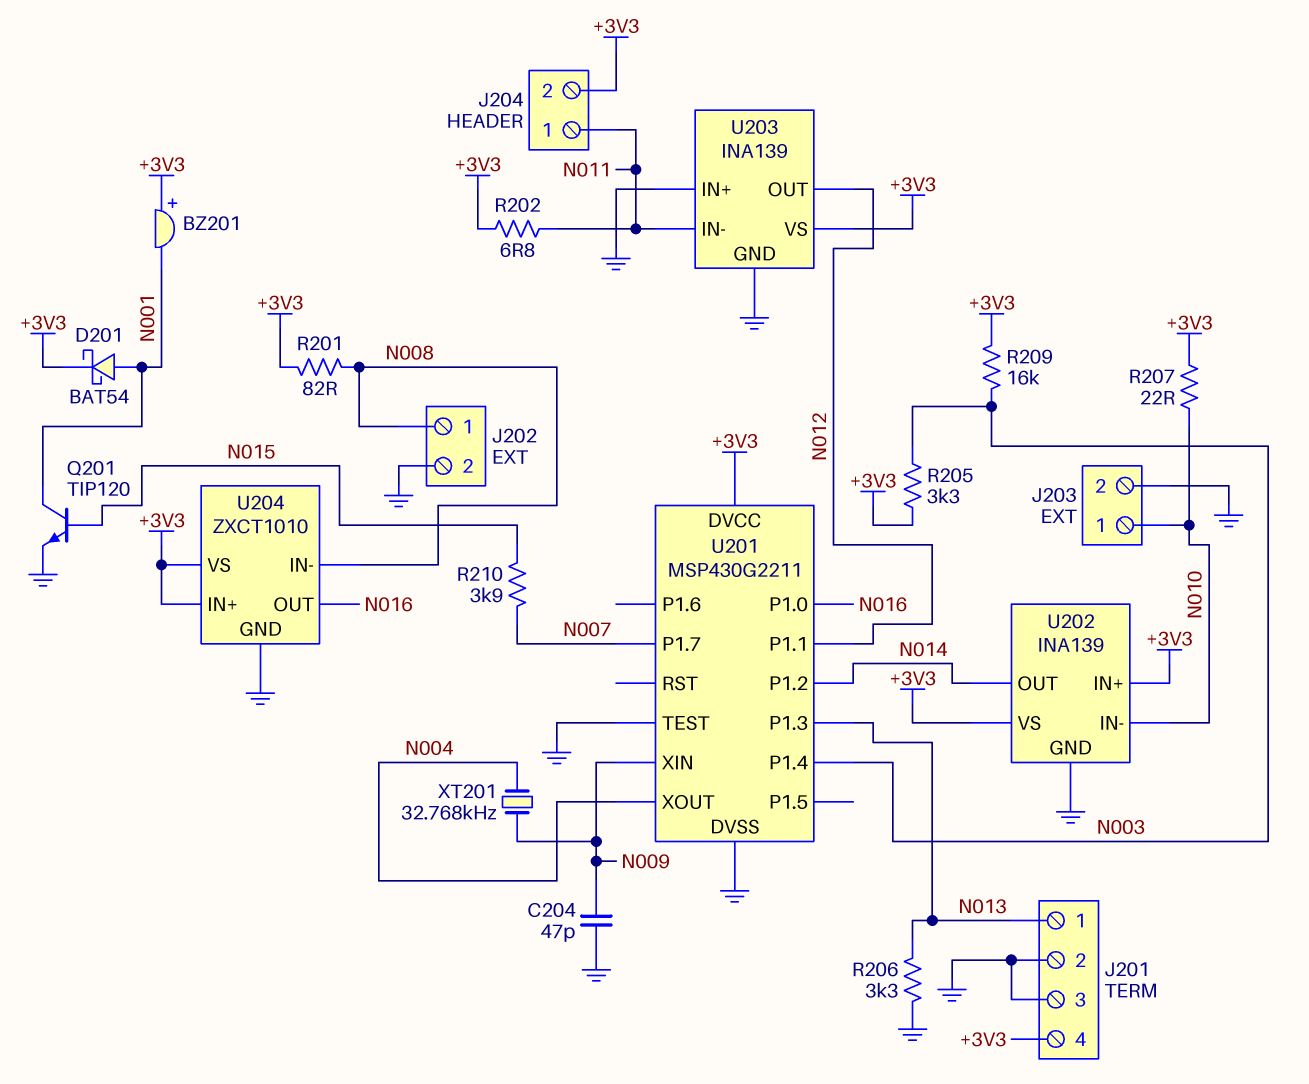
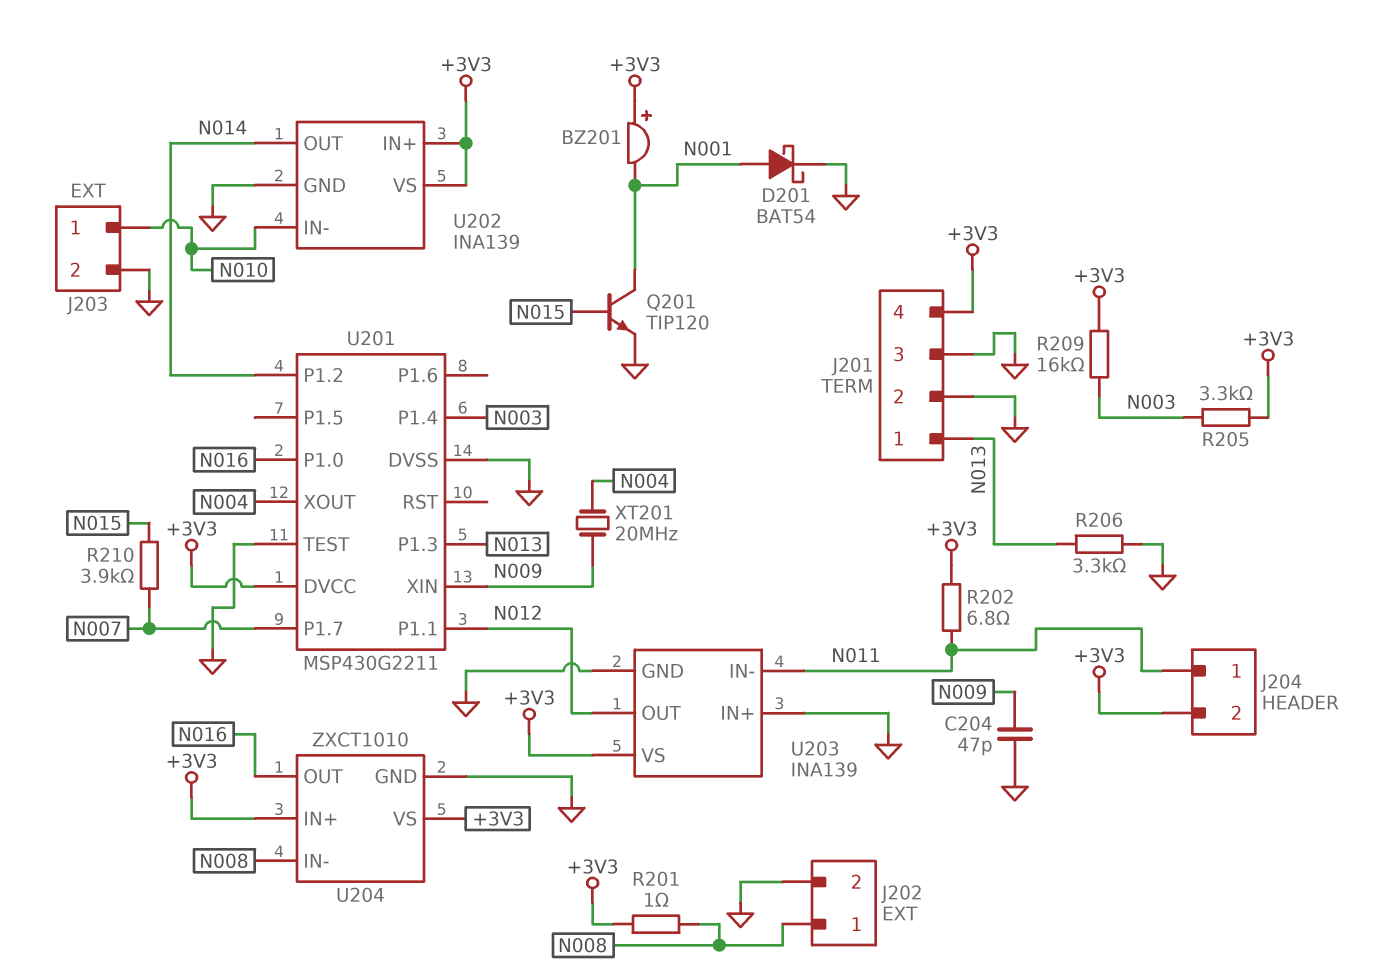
D201: schottky BAT54 (A N001, K +3V3) -> schottky BAT54 (A N001, K GND)
R201: 82 (+3V3, N008) -> 1 (+3V3, N008)
R207: 22 (+3V3, N010) -> none
XT201: 32.768kHz (N004, N009) -> 20MHz (N004, N009)

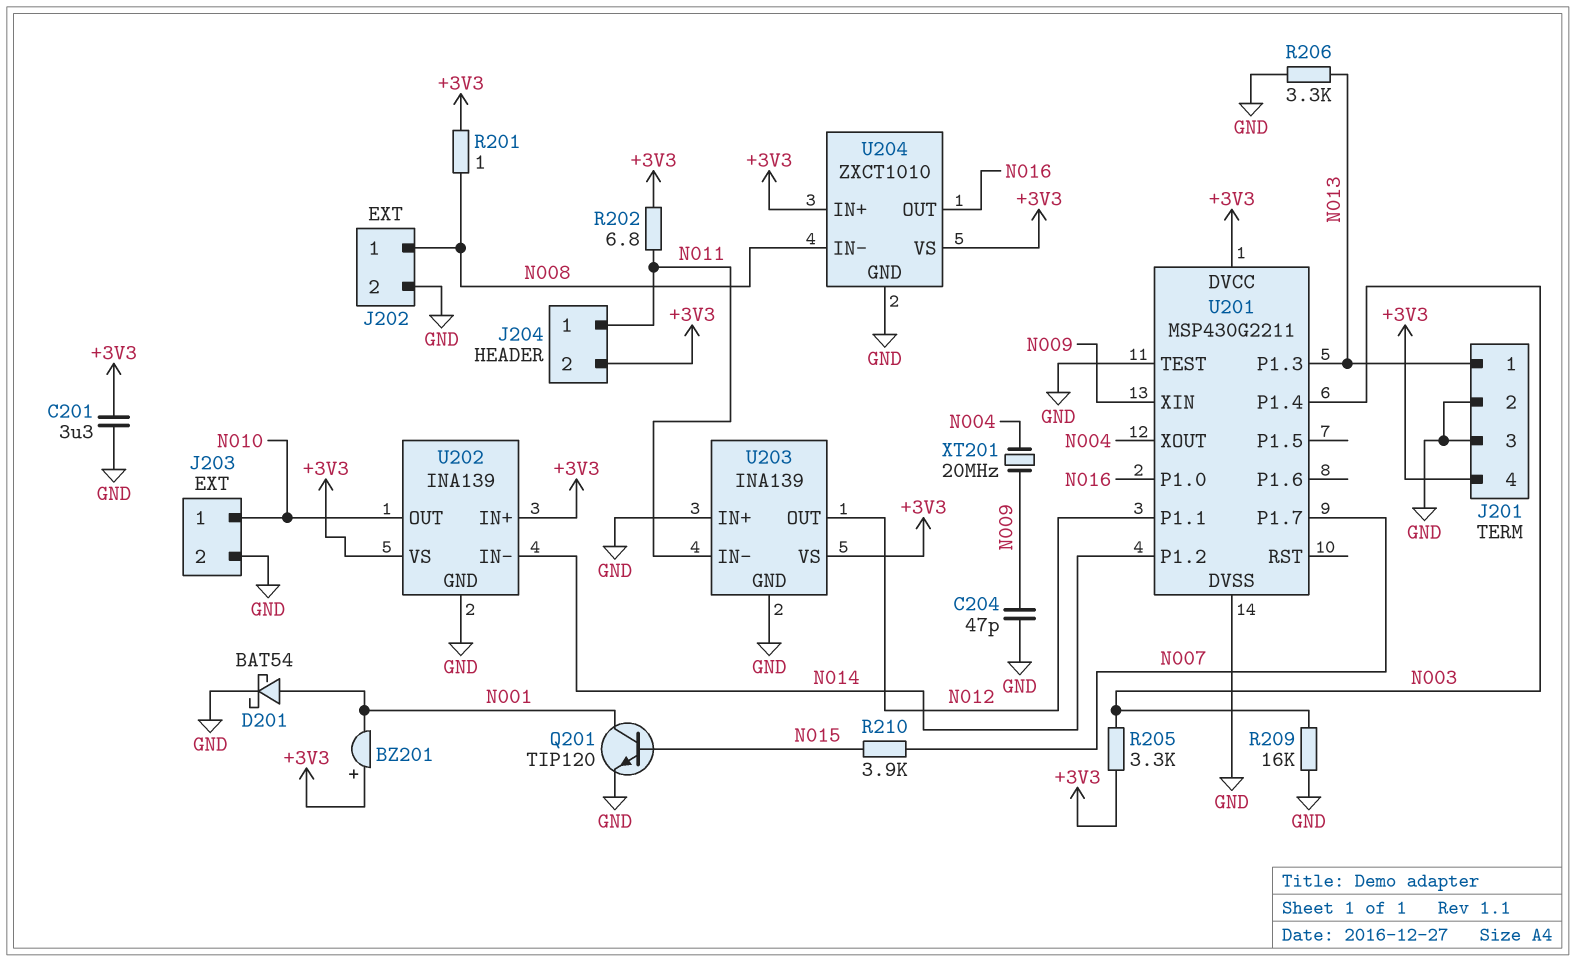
C201: none -> 3.3uF (+3V3, GND)
R209: 16k (+3V3, N003) -> 16k (GND, N003)
U202 pin IN-: N010 -> N014
U202 pin OUT: N014 -> N010

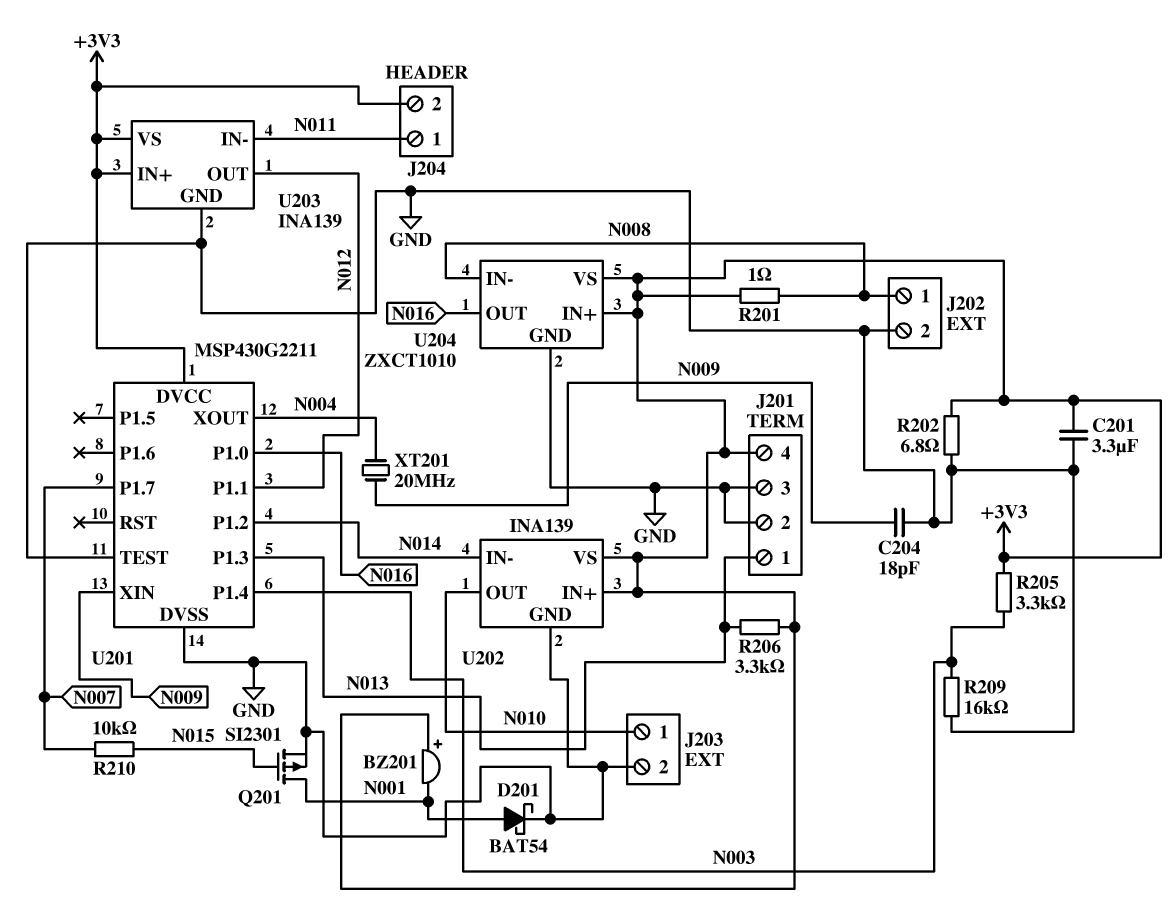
C204: 47pF (GND, N009) -> 18pF (GND, N009)
Q201: NPN TIP120 (B N015, C N001, E GND) -> PMOS SI2301 (G N015, D N001, S GND)
R202: 6.8 (+3V3, N011) -> 6.8 (+3V3, GND)
R206: 3.3k (GND, N013) -> 3.3k (+3V3, N013)
R210: 3.9k (N007, N015) -> 10k (N007, N015)
U203 pin IN+: GND -> +3V3

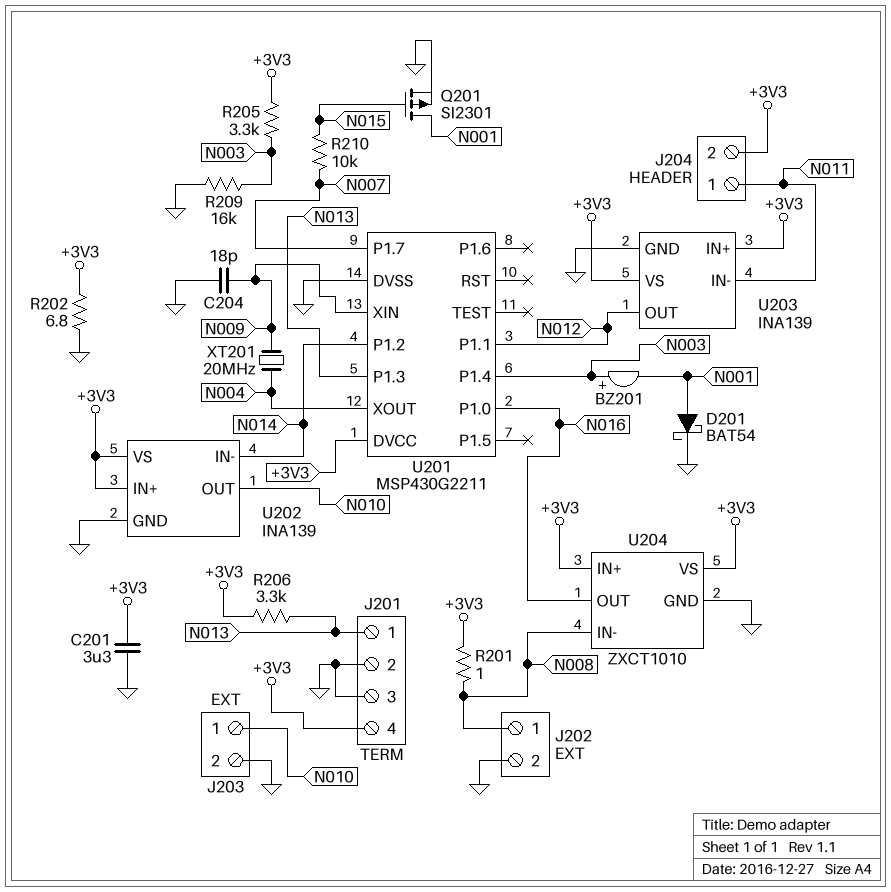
BZ201: buzzer (plus +3V3, minus N001) -> buzzer (plus N003, minus N001)
U201 pin TEST: GND -> none

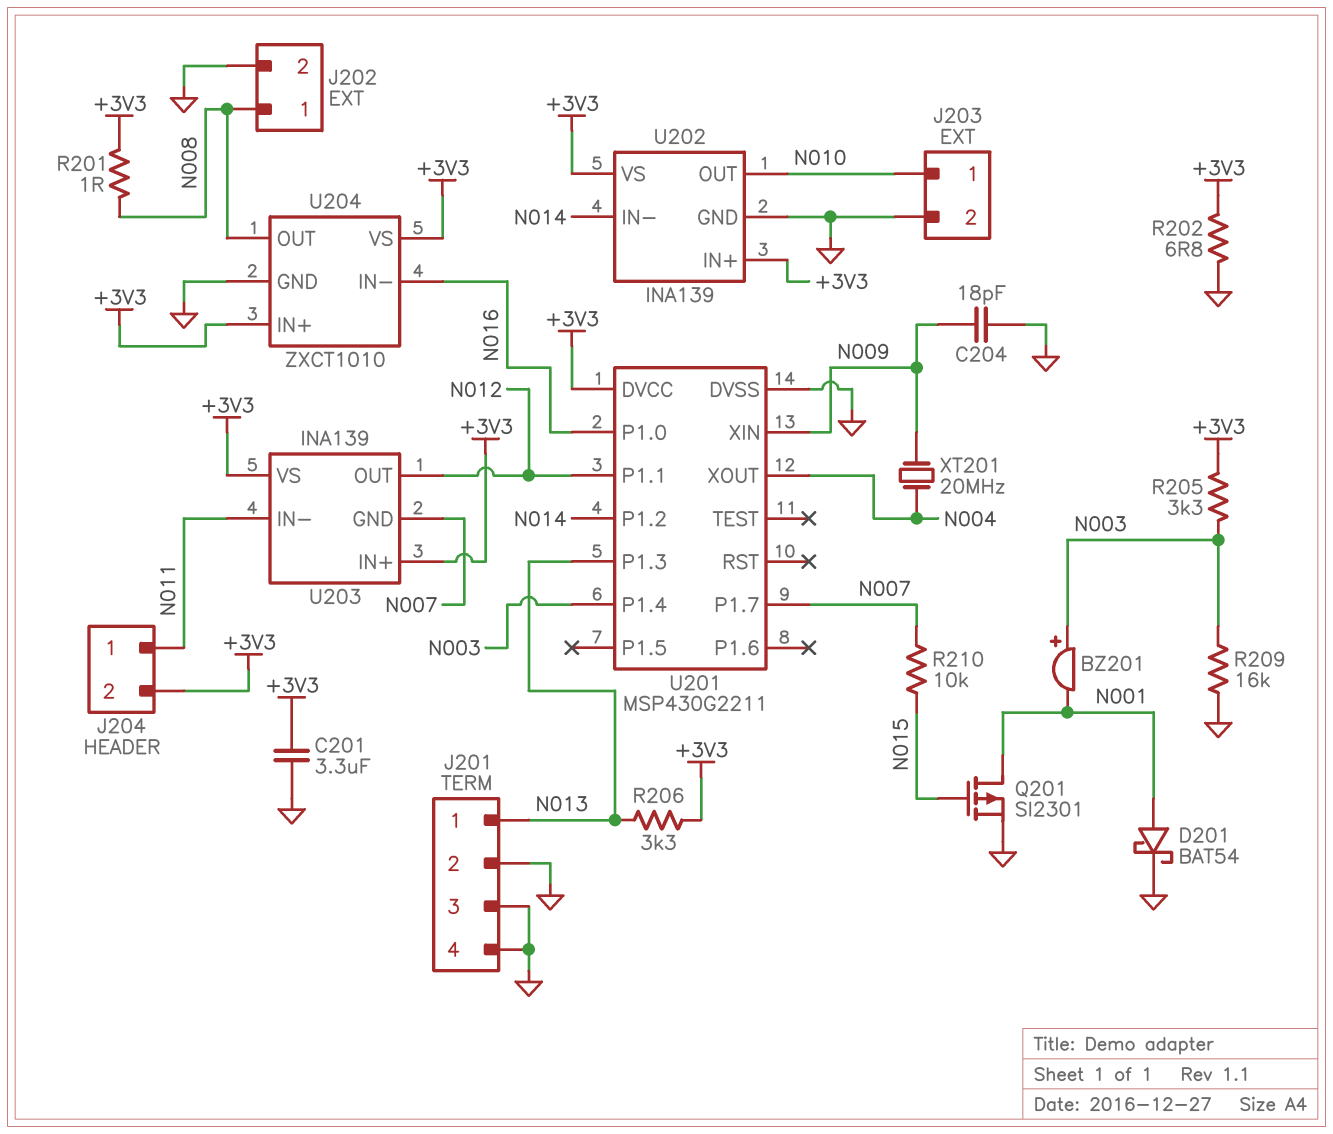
J201 pin 4: +3V3 -> GND
U203 pin GND: GND -> N007
U204 pin IN-: N008 -> N016
U204 pin OUT: N016 -> N008

